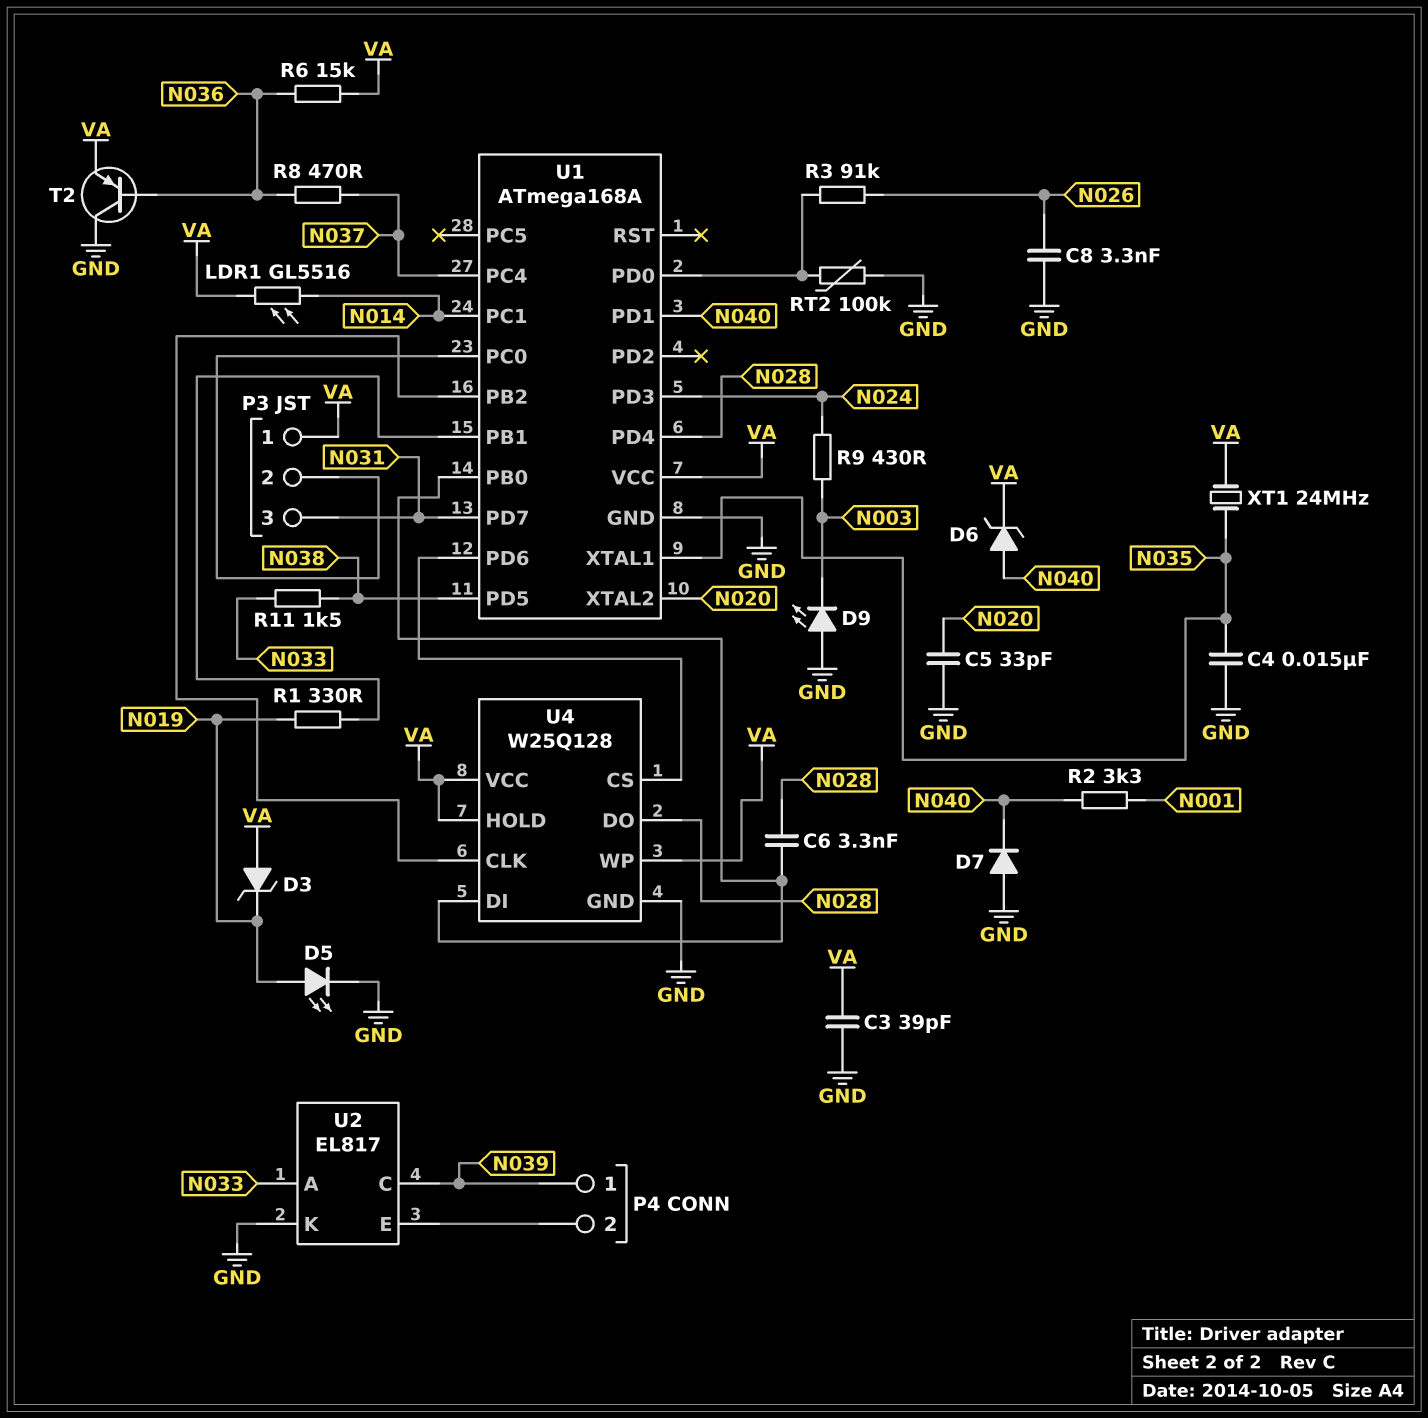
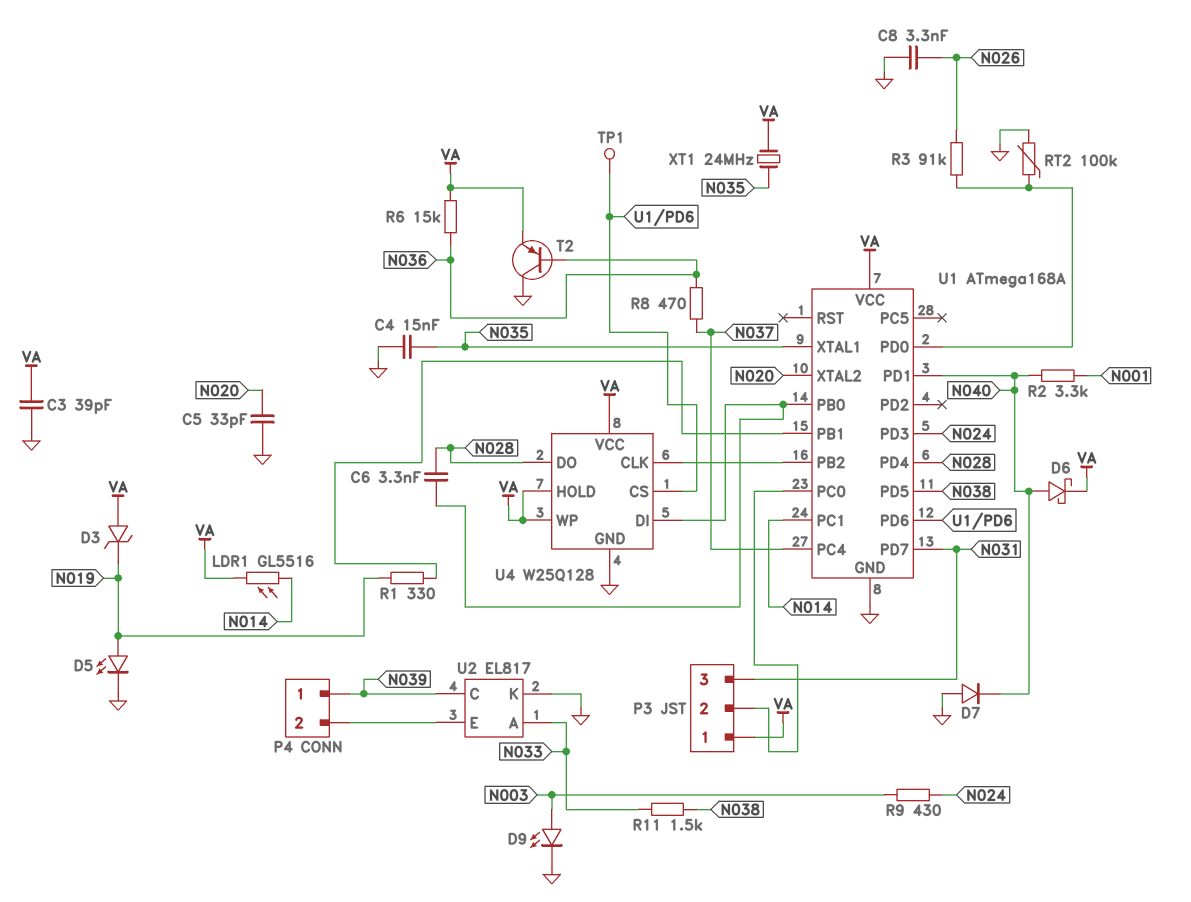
D6: zener (A N040, K VA) -> schottky (A N040, K VA)
D9: LED (A GND, K N003) -> LED (A N003, K GND)
TP1: none -> test point (U1/PD6)

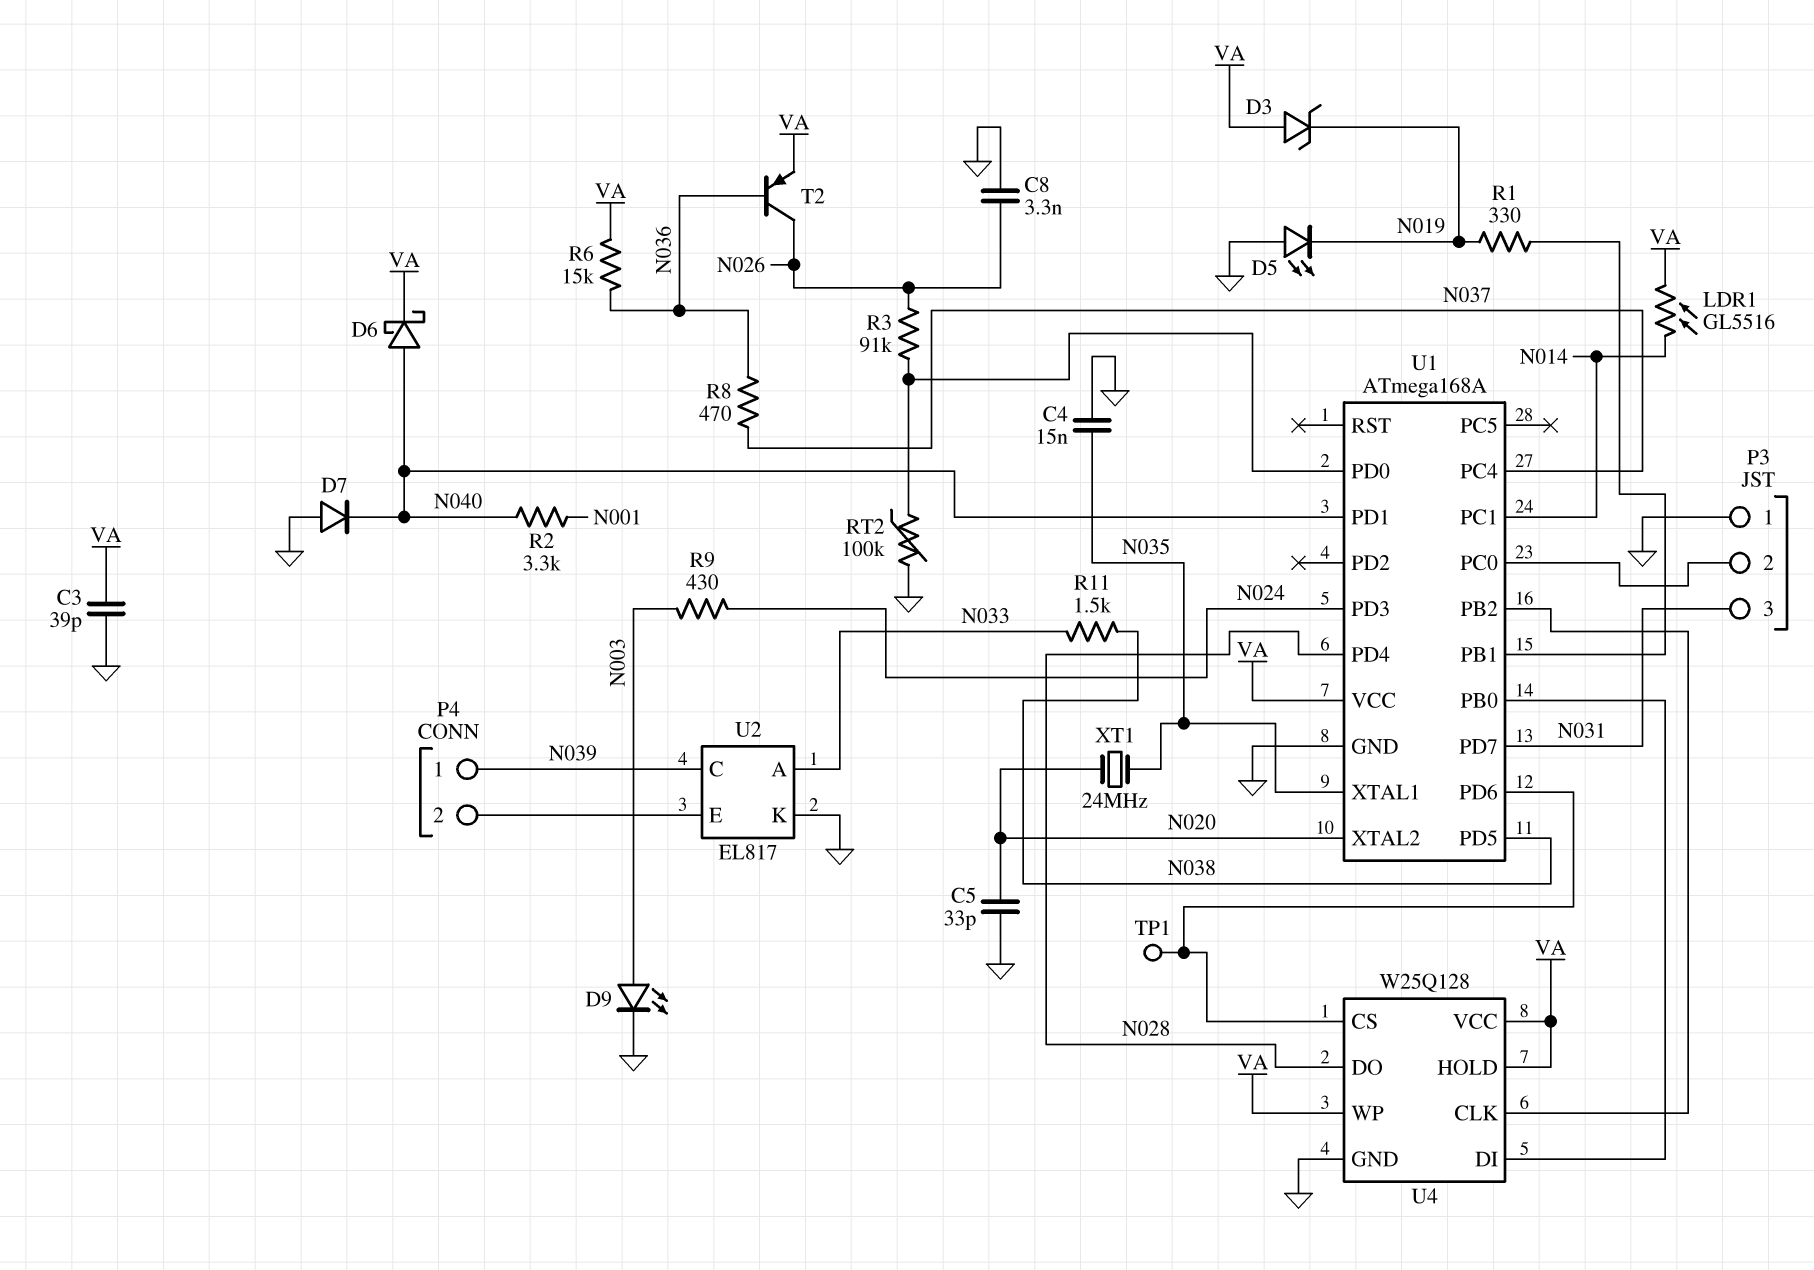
C6: 3.3nF (N028, U1/PB0) -> none
D5: LED (A N019, K GND) -> LED (A GND, K N019)
P3 pin 1: VA -> GND
T2: PNP (B N036, C GND, E VA) -> PNP (B N036, C N026, E VA)
XT1: 24MHz (N035, VA) -> 24MHz (N020, N035)

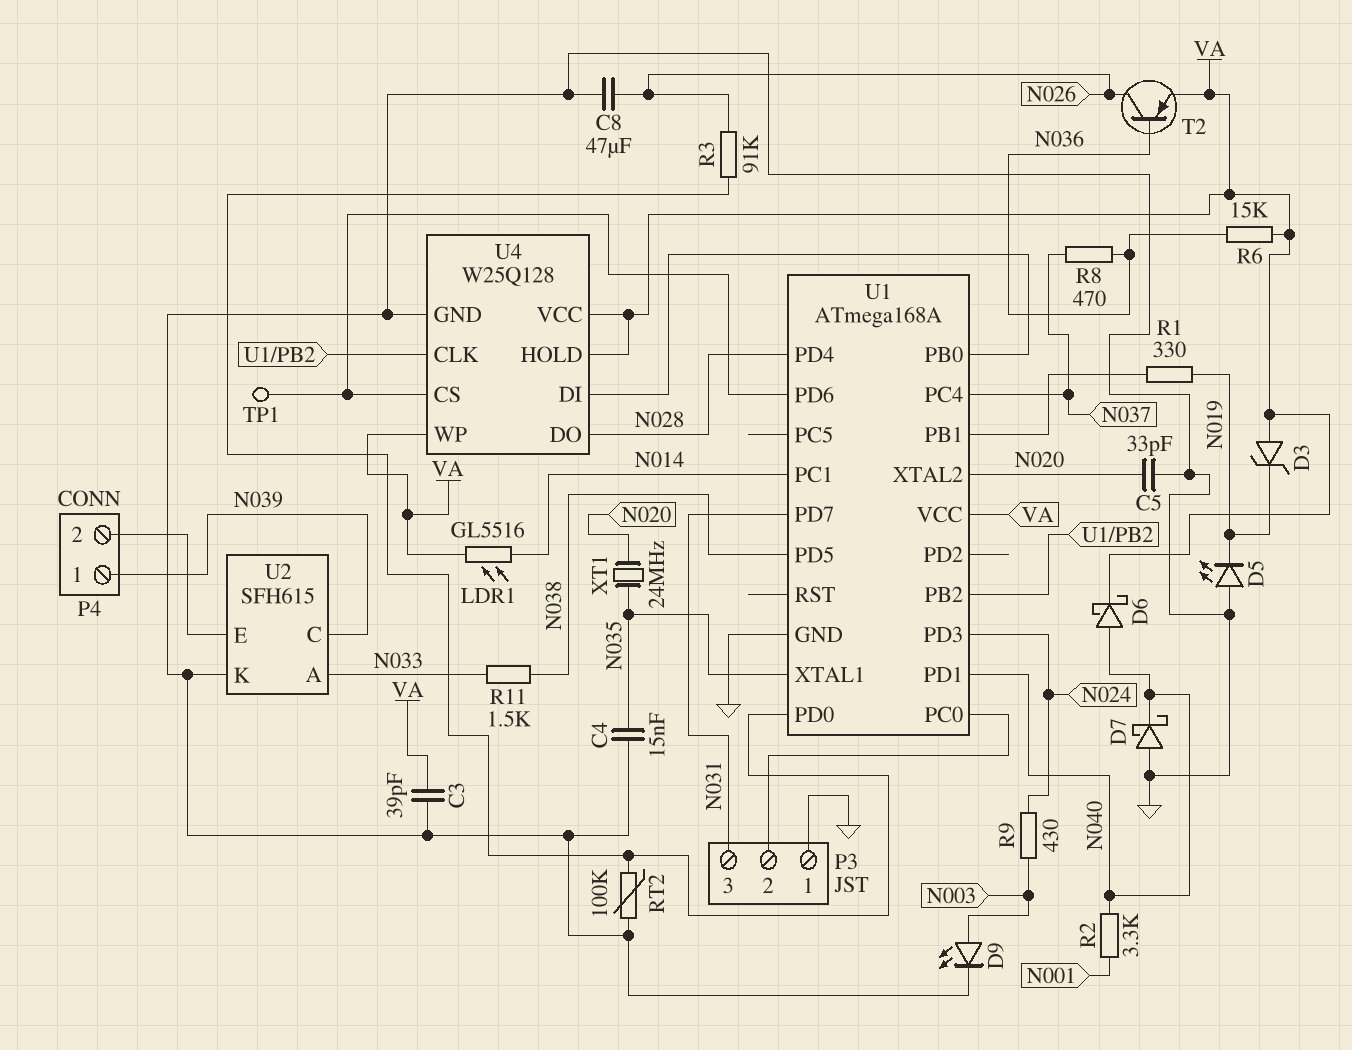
C8: 3.3nF (GND, N026) -> 47uF (GND, N026)
D7: diode (A GND, K N040) -> schottky (A GND, K N040)
U2: EL817 -> SFH615

